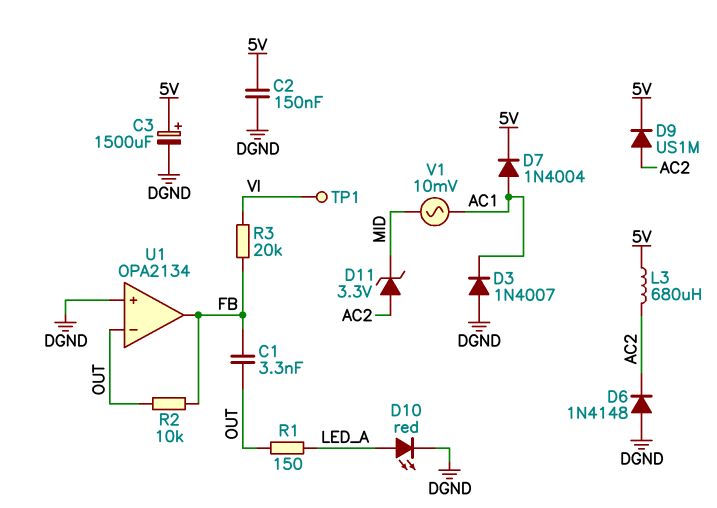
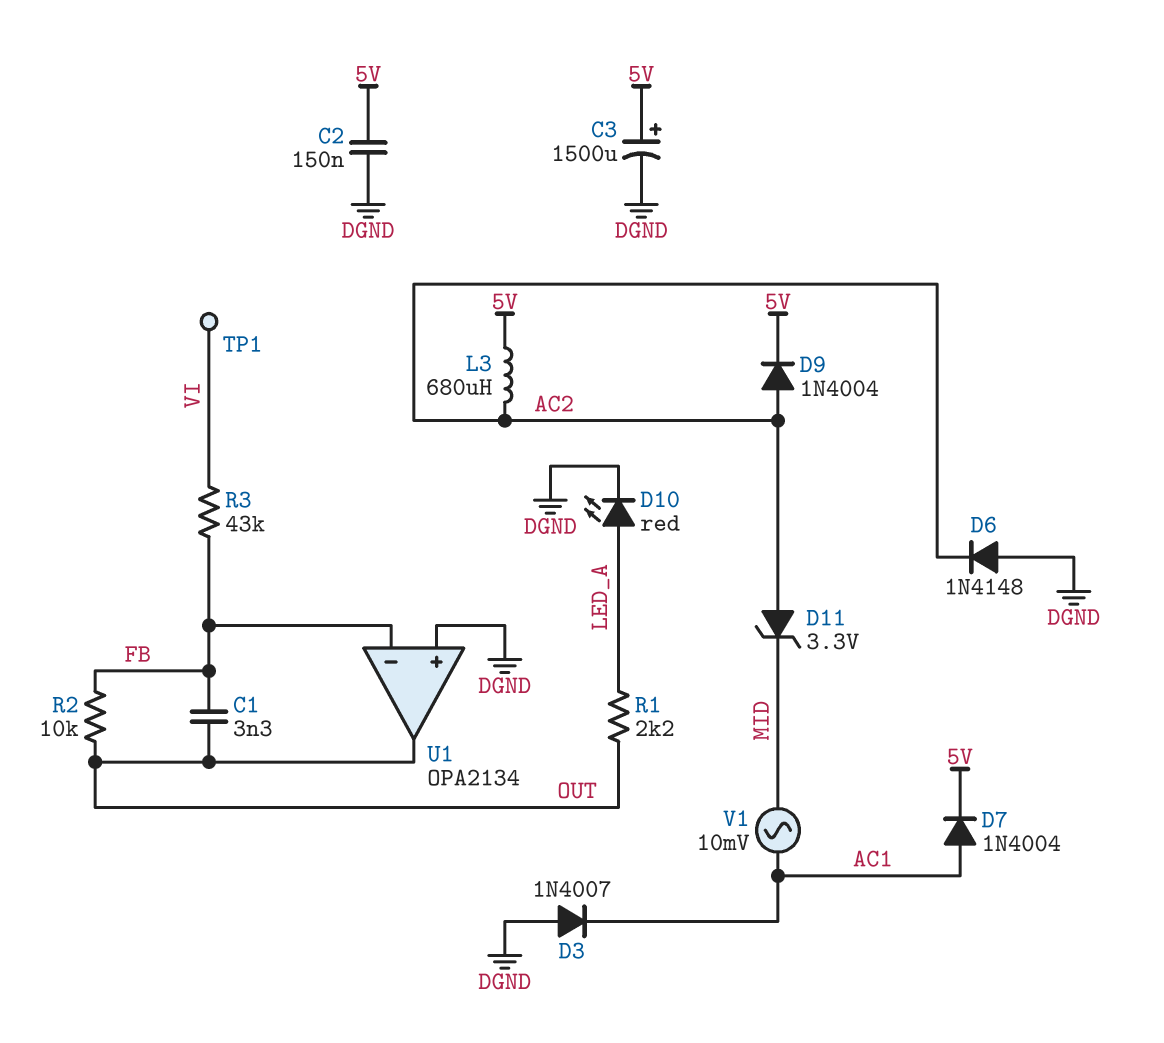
D9: diode US1M (A AC2, K 5V) -> diode 1N4004 (A AC2, K 5V)
R1: 150 (LED_A, OUT) -> 2.2k (LED_A, OUT)
R3: 20k (FB, VI) -> 43k (FB, VI)
U1 pin in-: OUT -> FB
U1 pin out: FB -> OUT

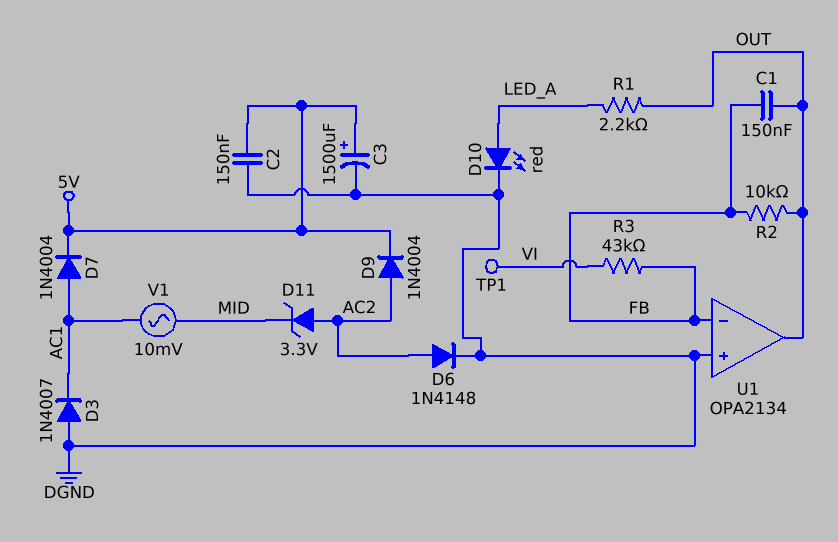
C1: 3.3nF (FB, OUT) -> 150nF (FB, OUT)
D6: diode 1N4148 (A DGND, K AC2) -> diode 1N4148 (A AC2, K DGND)
L3: 680uH (5V, AC2) -> none

